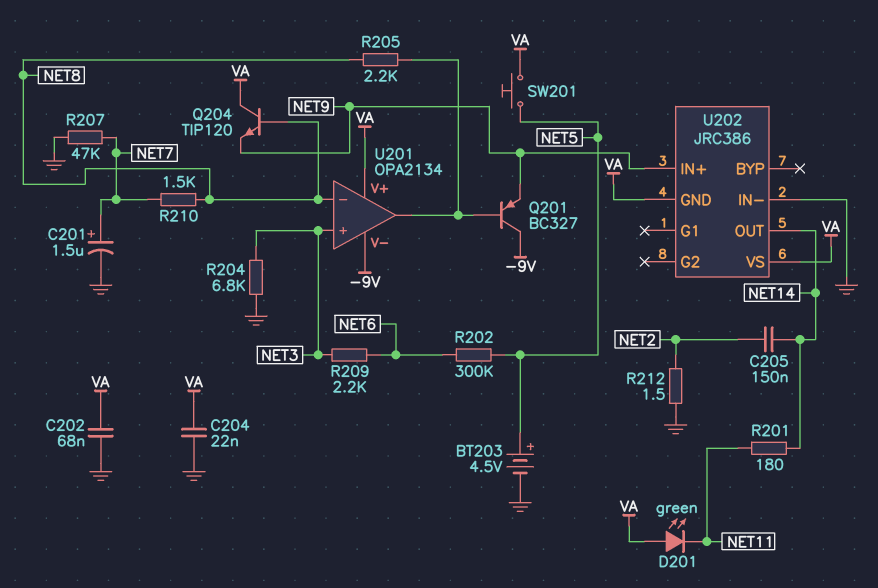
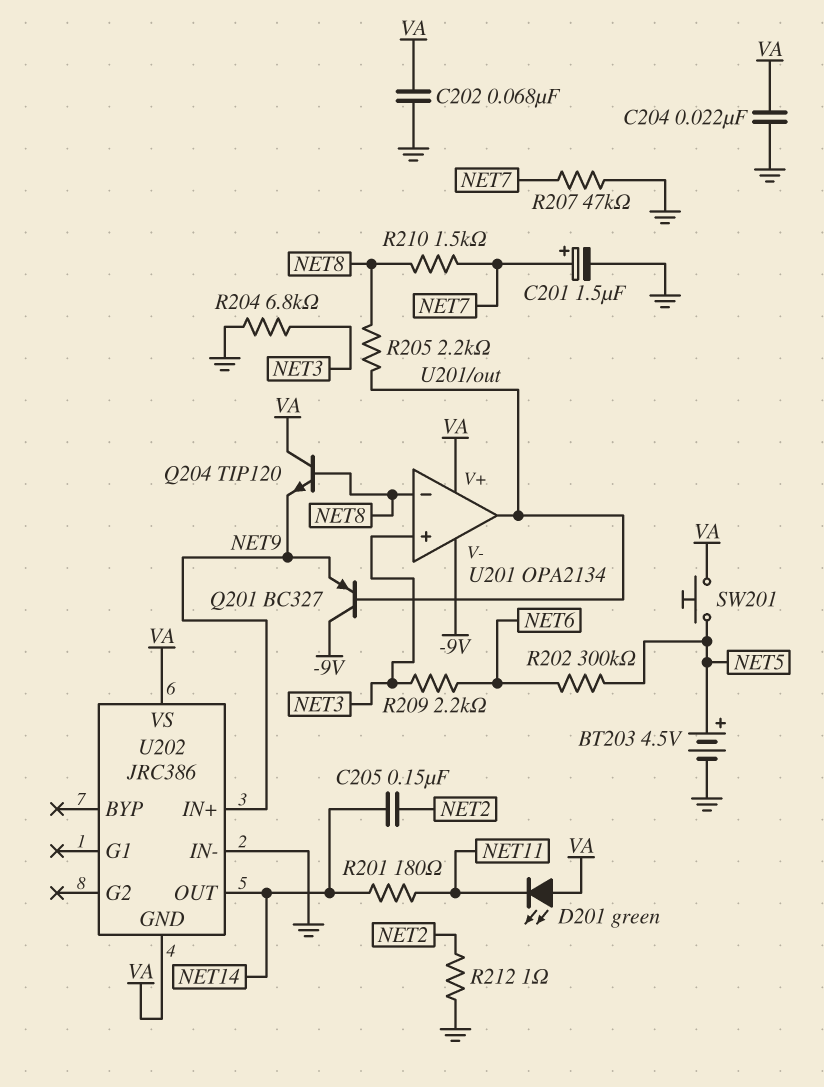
R212: 1.5 (GND, NET2) -> 1 (GND, NET2)

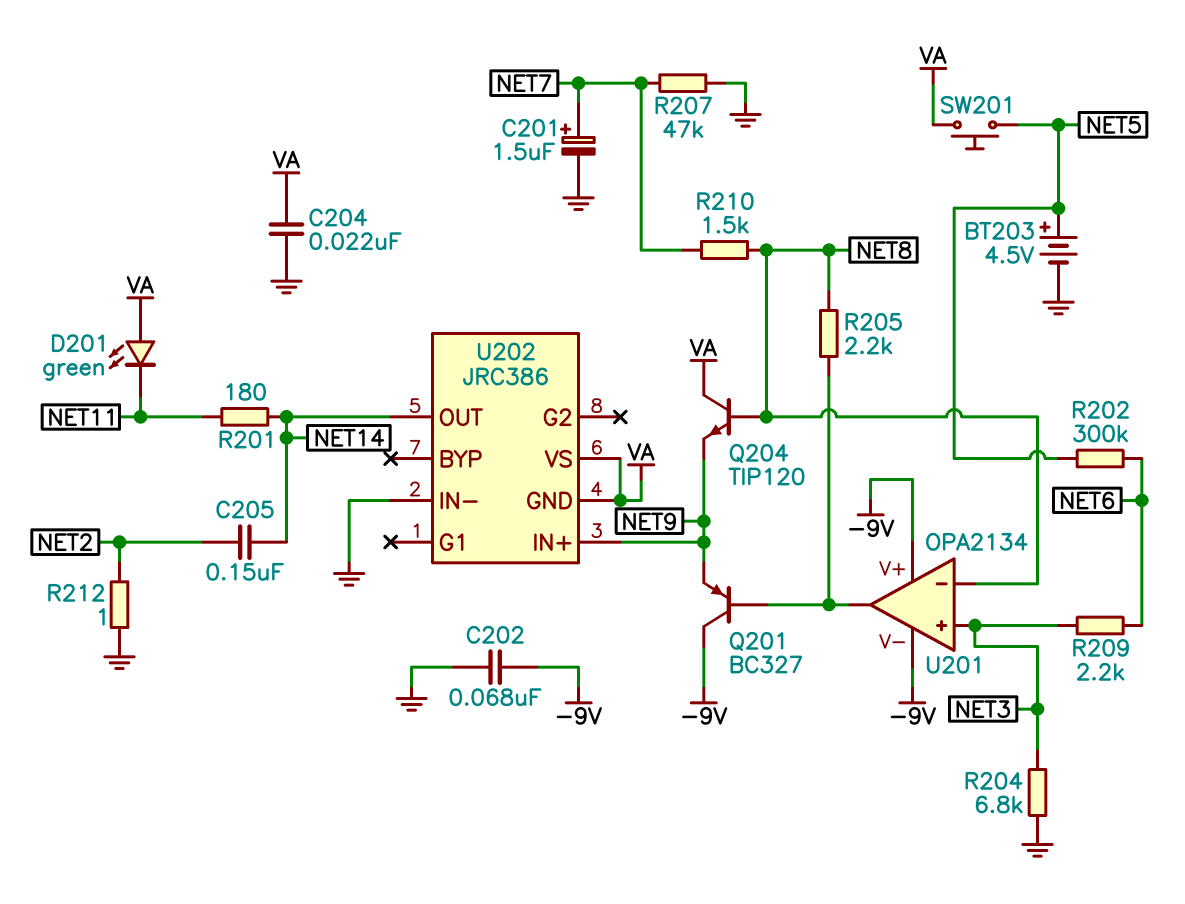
C202: 68nF (GND, VA) -> 68nF (-9V, GND)
U201 pin V+: VA -> -9V

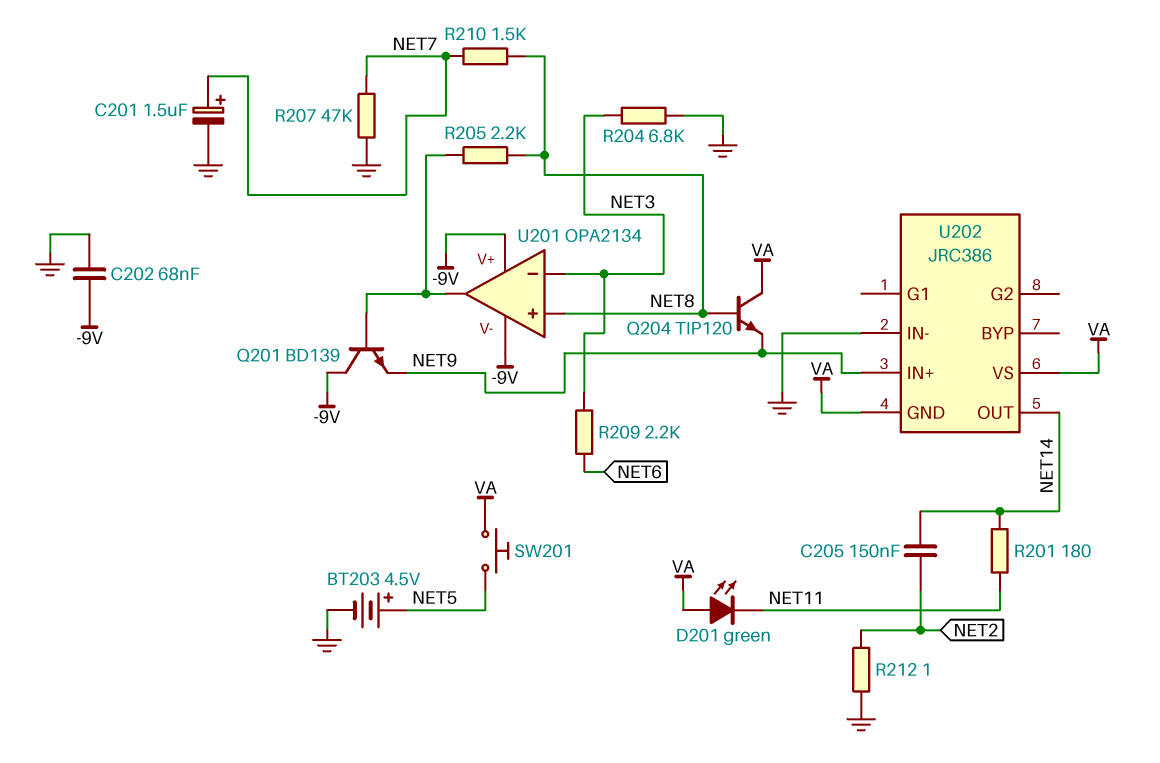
C204: 22nF (GND, VA) -> none
Q201: PNP BC327 (B U201/out, C -9V, E NET9) -> NPN BD139 (B U201/out, C -9V, E NET9)
R202: 300k (NET5, NET6) -> none
U201 pin in+: NET3 -> NET8
U201 pin in-: NET8 -> NET3

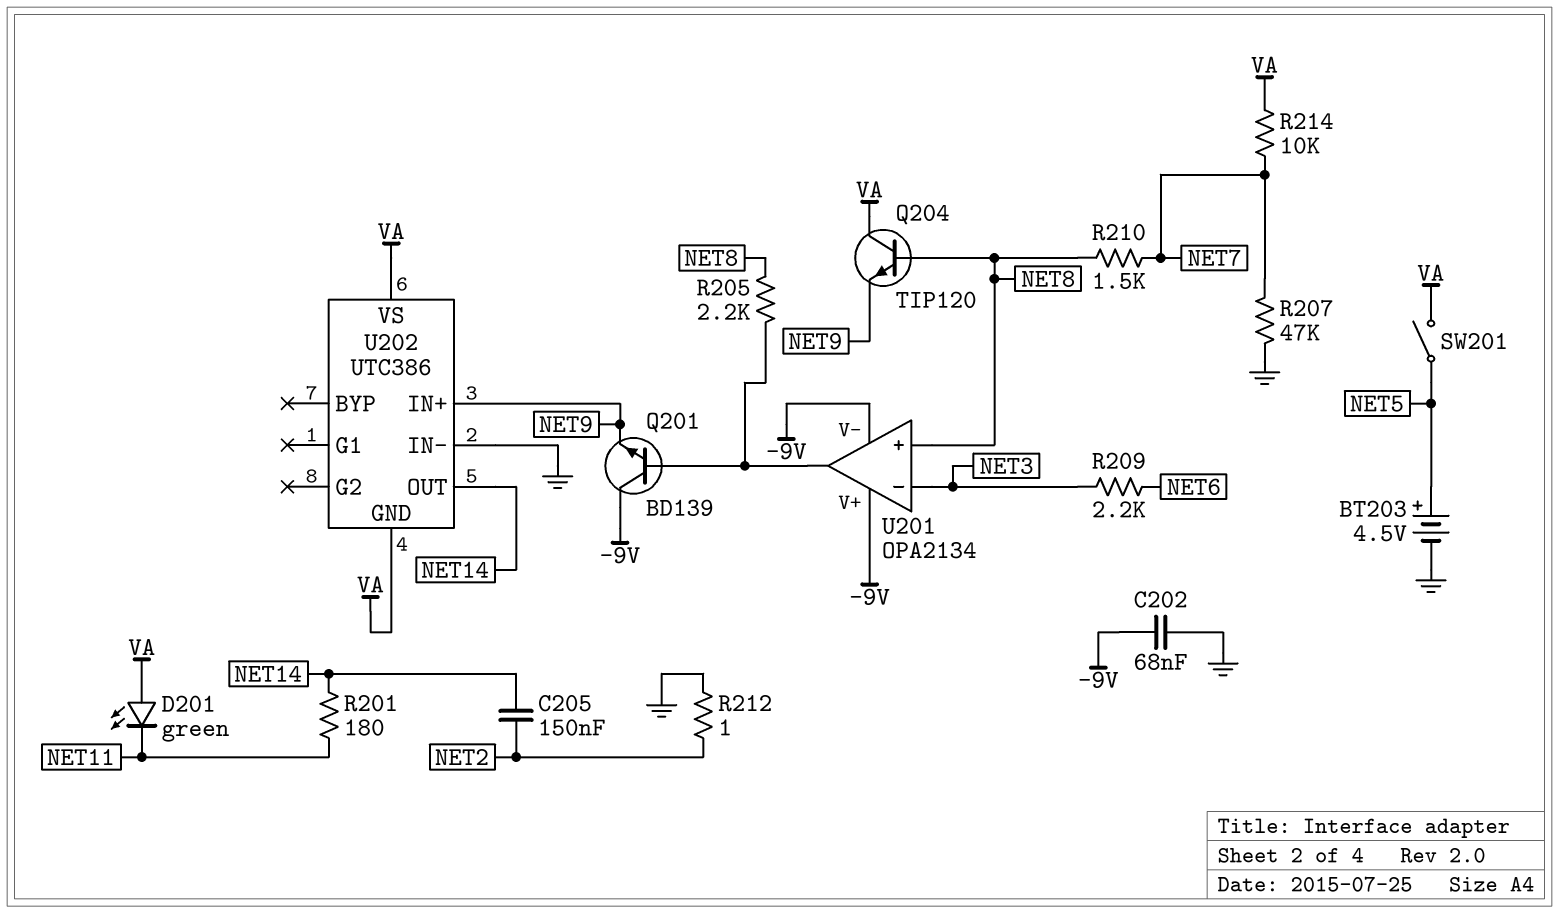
C201: 1.5uF (plus NET7, minus GND) -> none
R204: 6.8k (GND, NET3) -> none
R214: none -> 10k (NET7, VA)
SW201: button (NET5, VA) -> switch (NET5, VA)
U202: JRC386 -> UTC386

